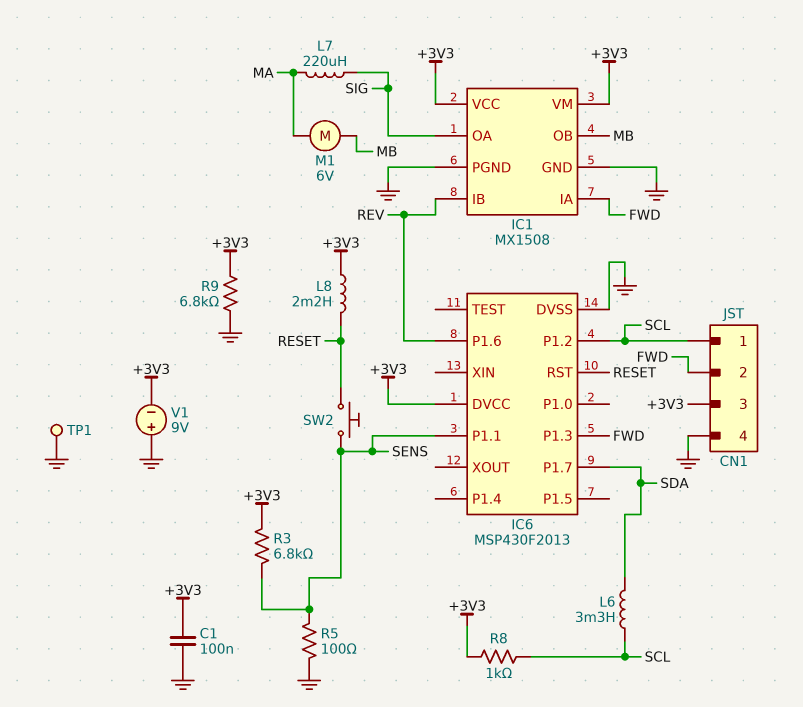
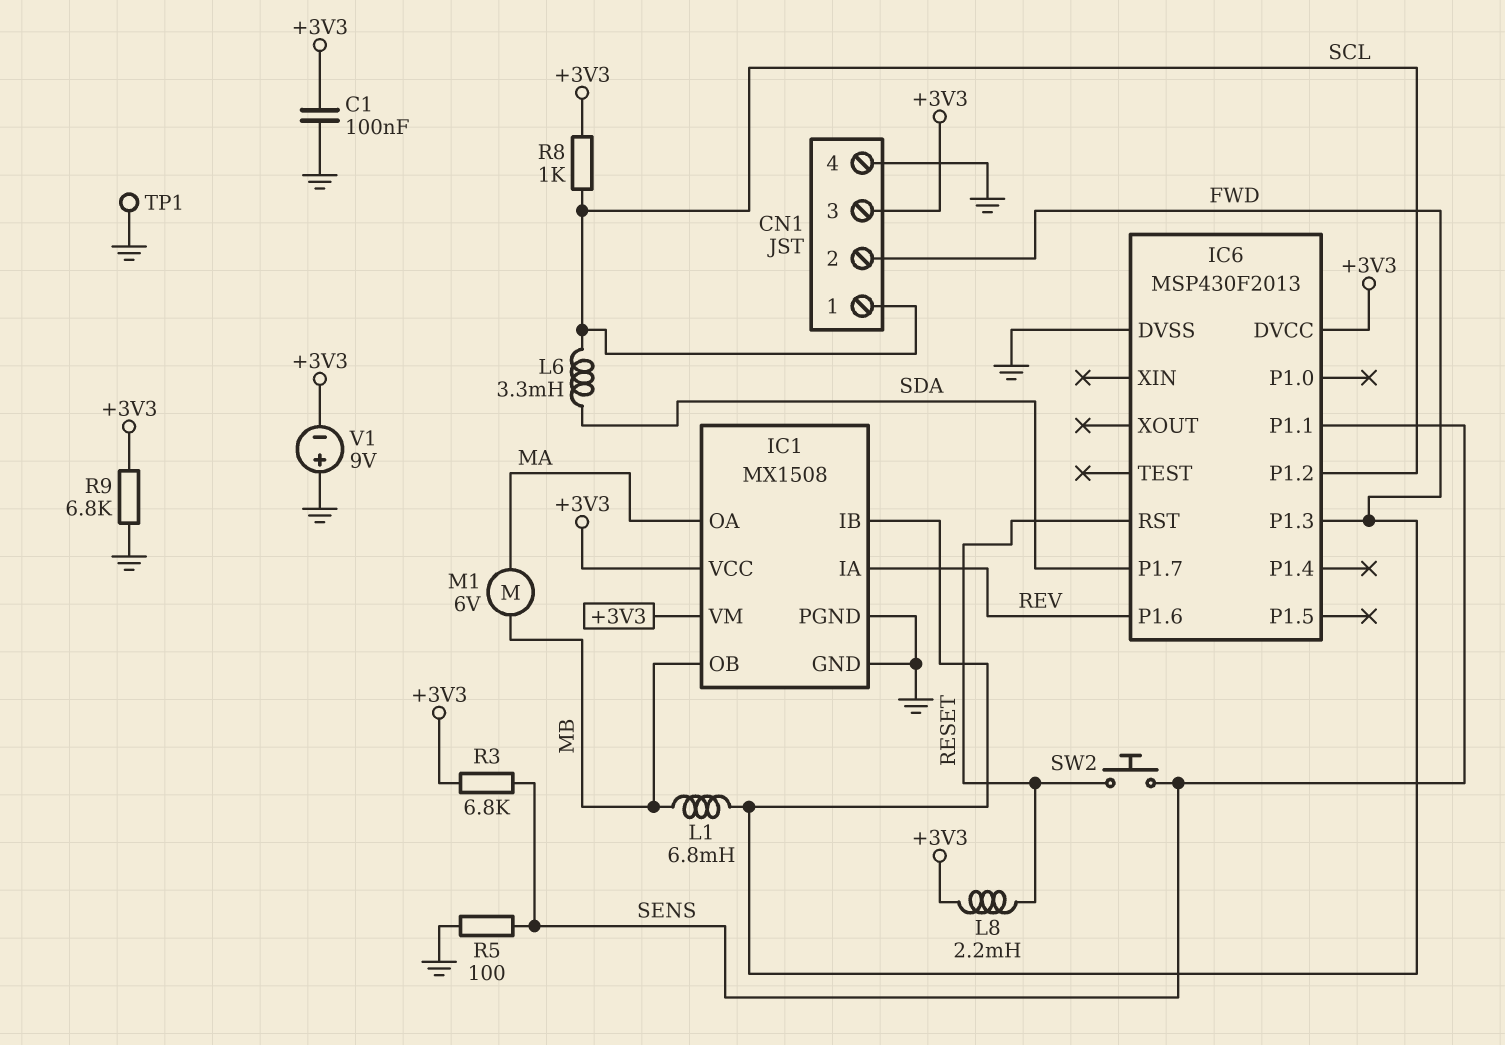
IC1 pin IA: FWD -> REV
IC1 pin IB: REV -> FWD
IC1 pin OA: SIG -> MA
L1: none -> 6.8mH (FWD, MB)
L7: 220uH (MA, SIG) -> none

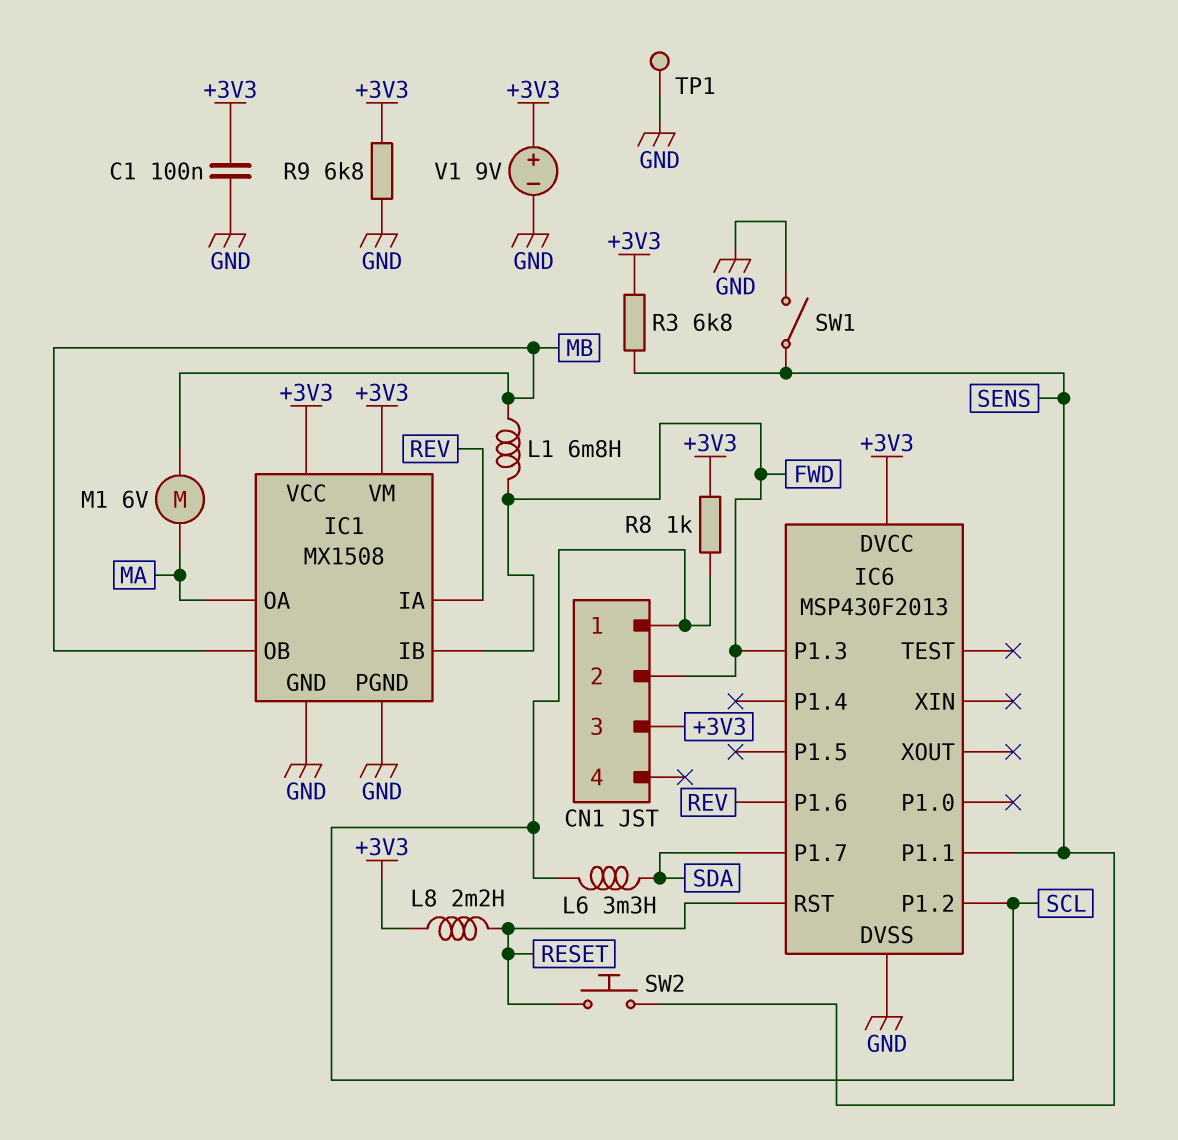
CN1 pin 4: GND -> none
R5: 100 (GND, SENS) -> none
SW1: none -> switch (GND, SENS)
V1: 9V (plus GND, minus +3V3) -> 9V (plus +3V3, minus GND)

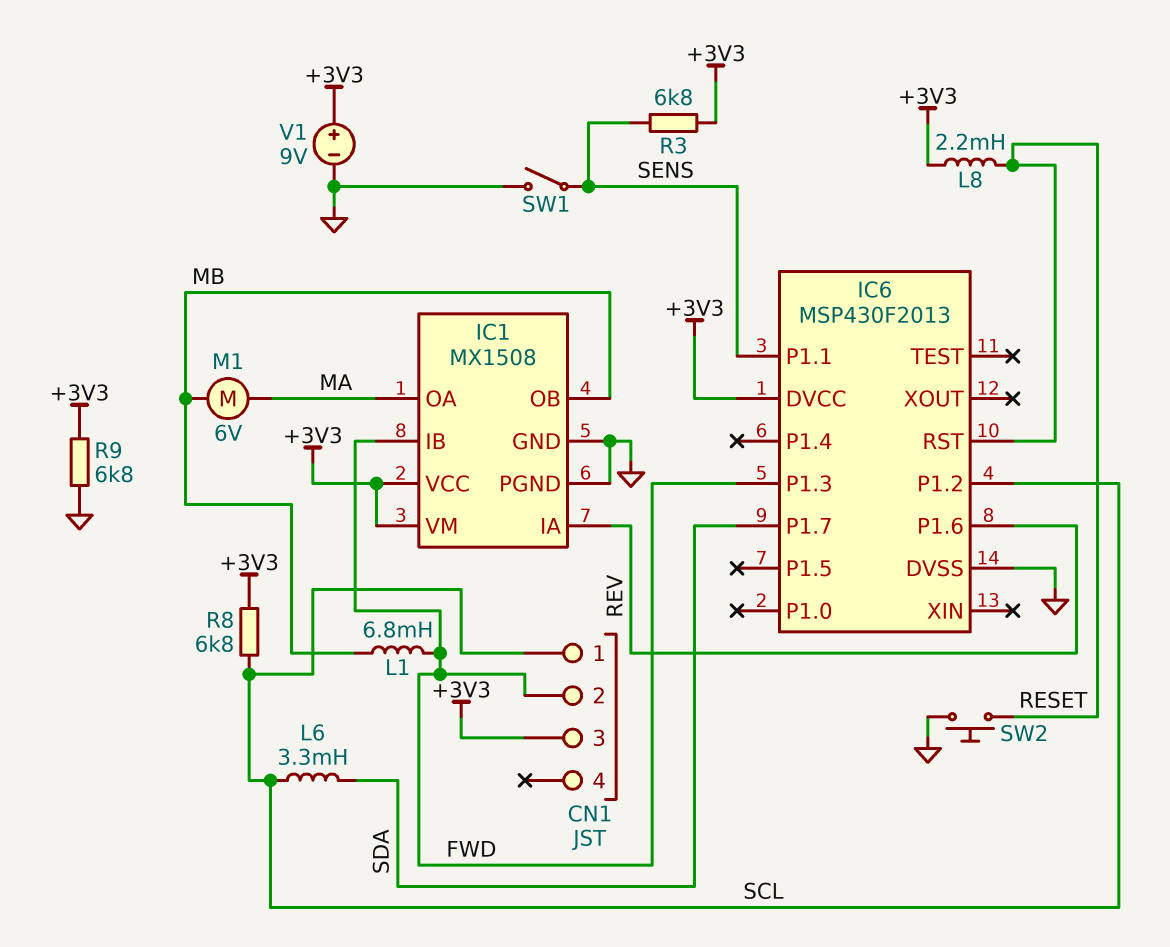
C1: 100nF (+3V3, GND) -> none
R8: 1k (+3V3, SCL) -> 6.8k (+3V3, SCL)
SW2: button (RESET, SENS) -> button (GND, RESET)
TP1: test point (GND) -> none

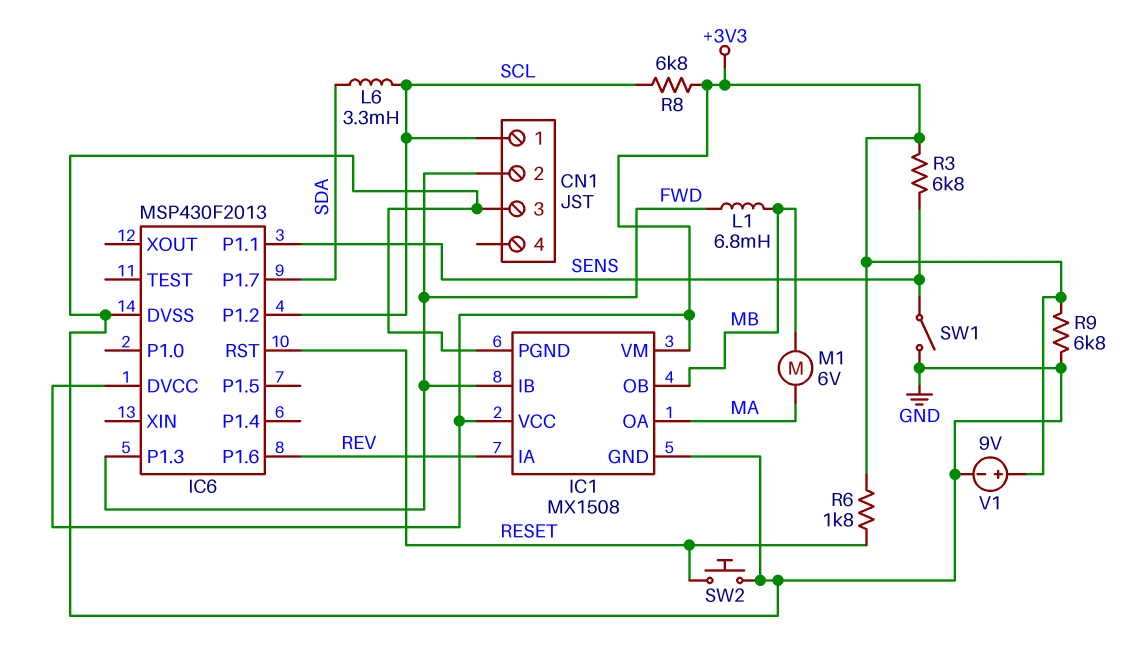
CN1 pin 3: +3V3 -> GND
L8: 2.2mH (+3V3, RESET) -> none
R6: none -> 1.8k (+3V3, RESET)

